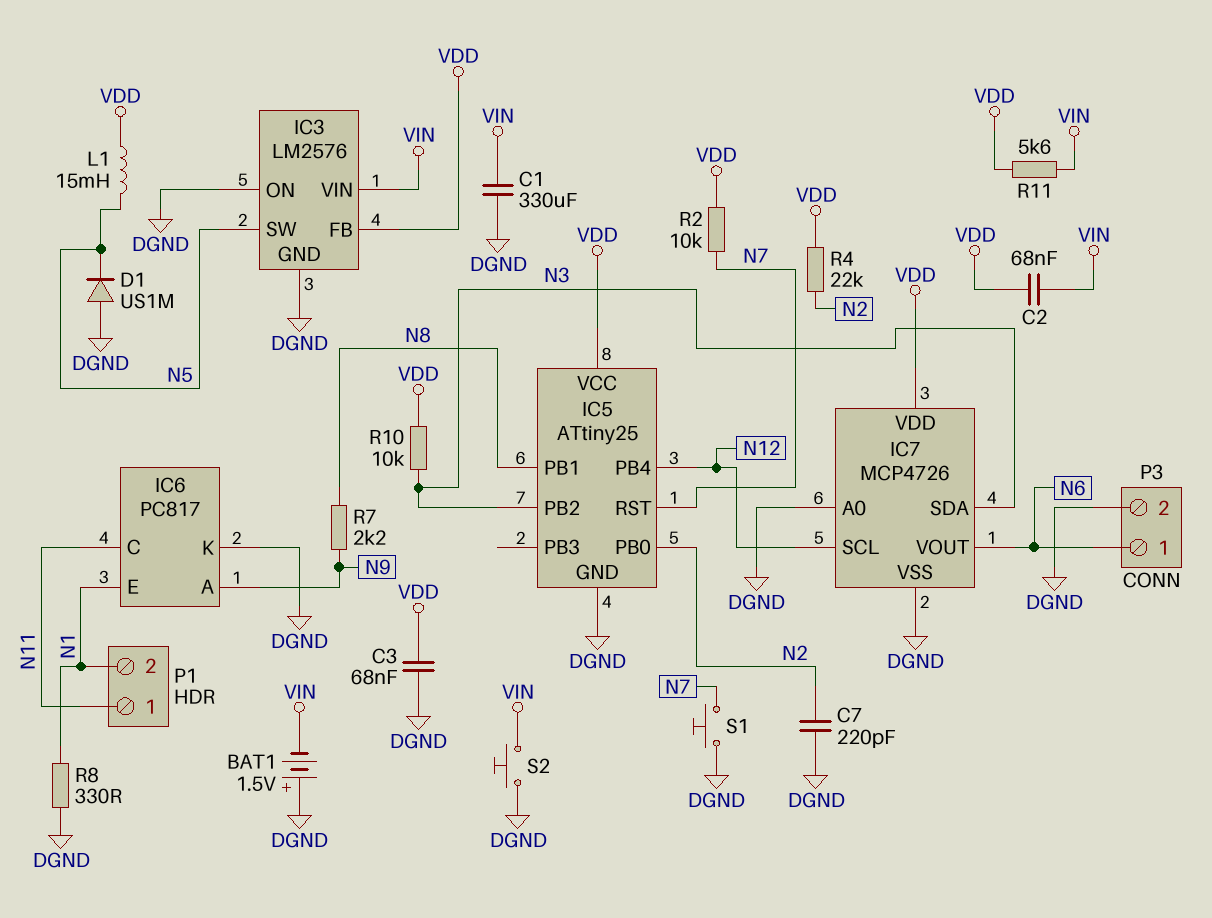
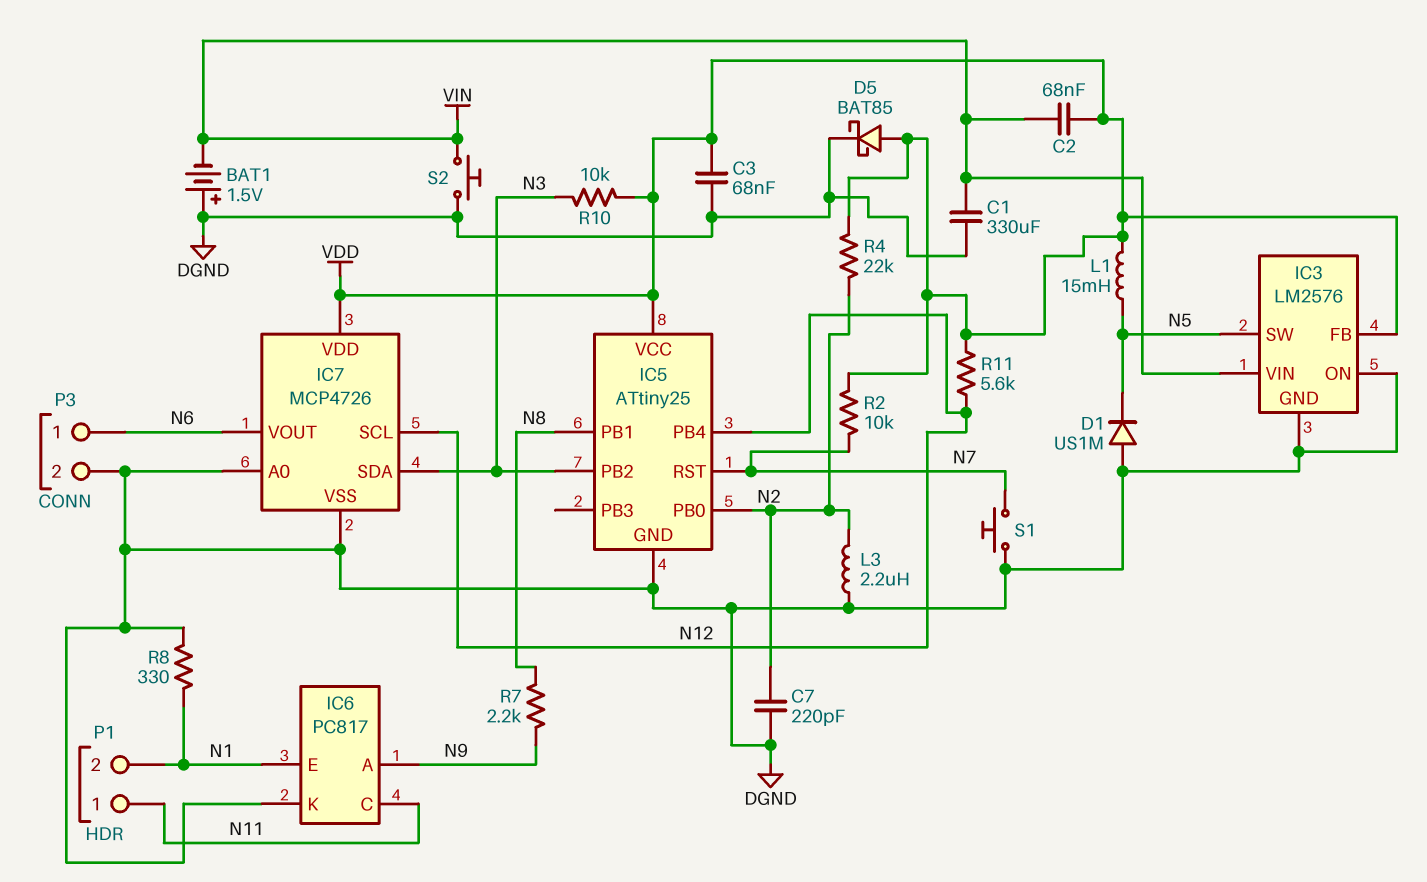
D5: none -> schottky BAT85 (A VDD, K DGND)
L3: none -> 2.2uH (DGND, N2)
R11: 5.6k (VDD, VIN) -> 5.6k (N12, VDD)

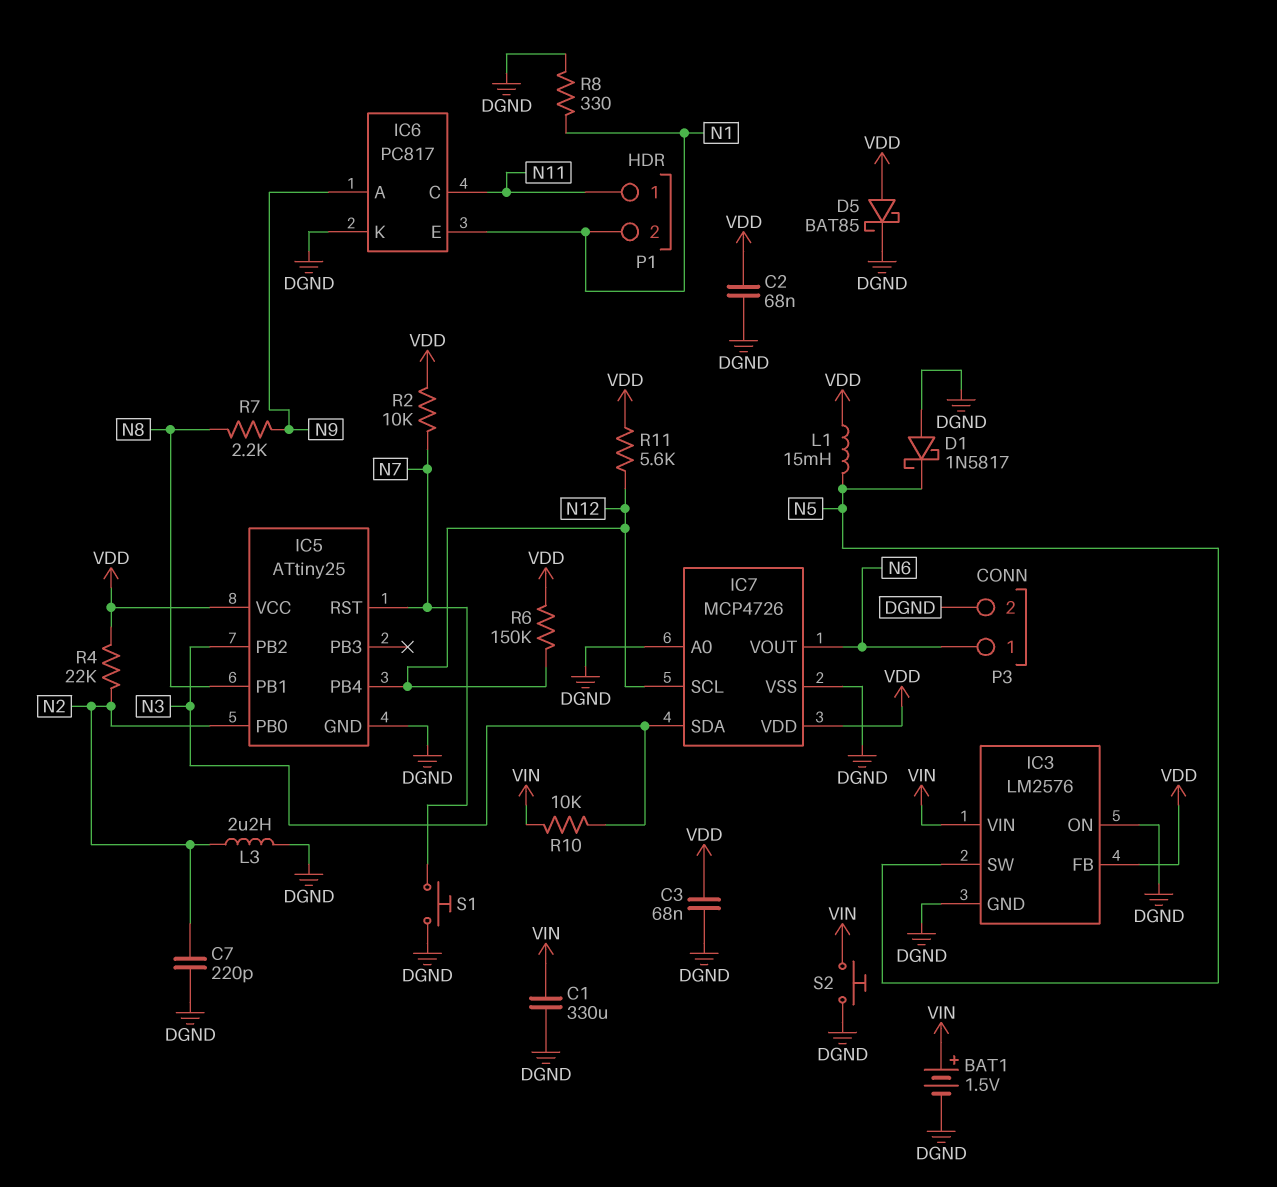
BAT1: 1.5V (plus DGND, minus VIN) -> 1.5V (plus VIN, minus DGND)
C2: 68nF (VDD, VIN) -> 68nF (DGND, VDD)
D1: diode US1M (A DGND, K N5) -> schottky 1N5817 (A DGND, K N5)
R6: none -> 150k (N12, VDD)
R10: 10k (N3, VDD) -> 10k (N3, VIN)

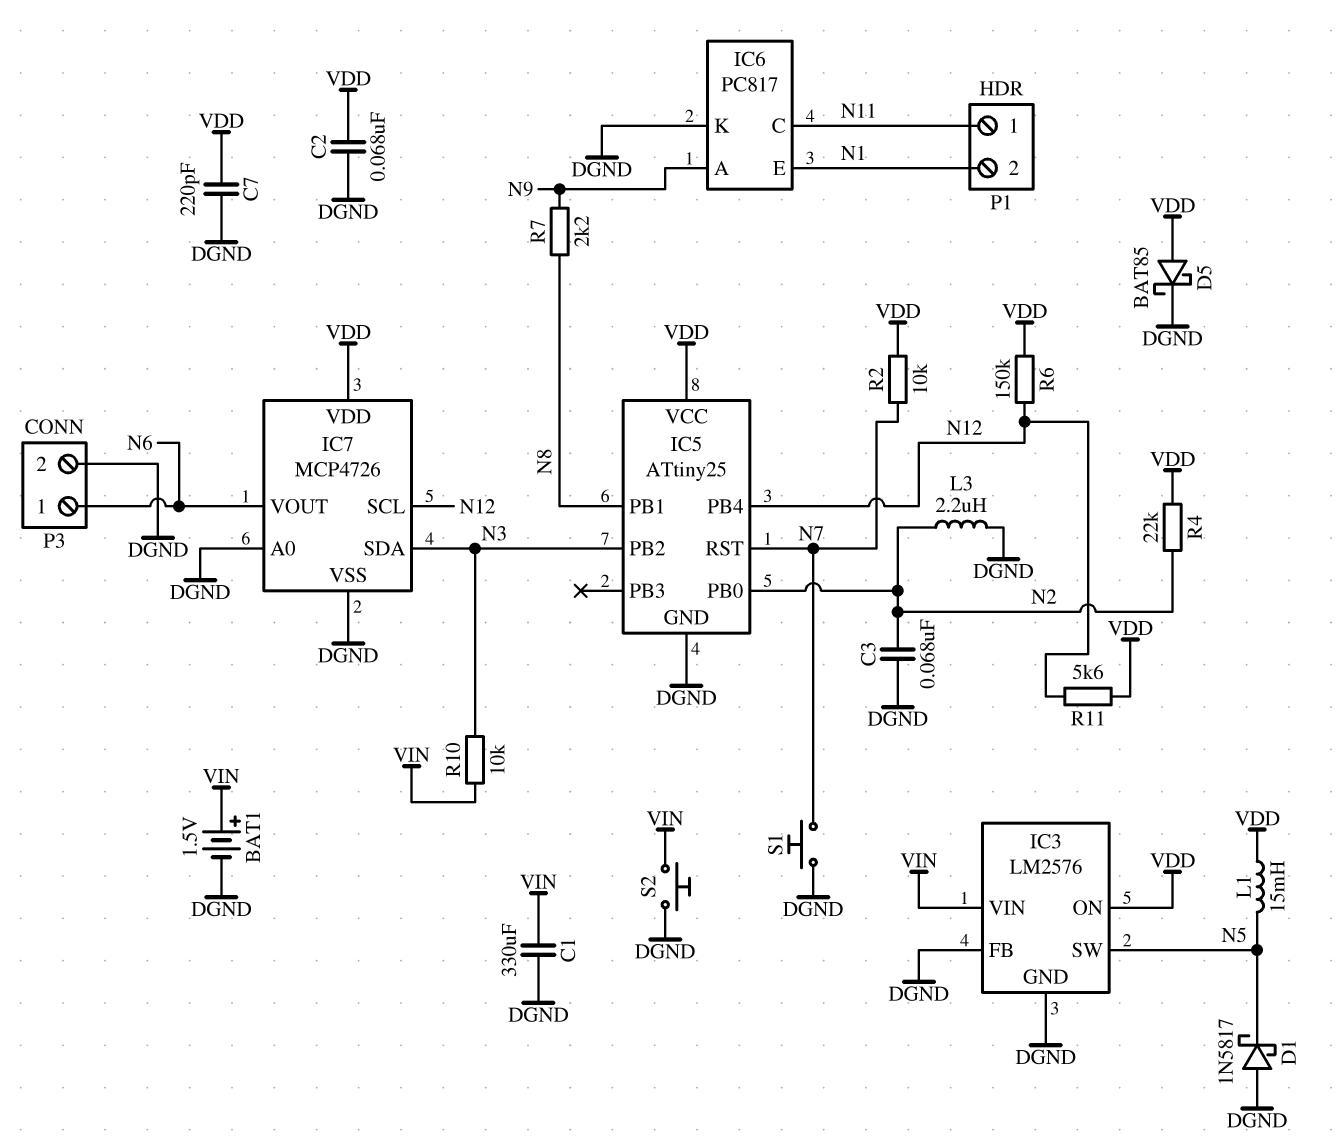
C3: 68nF (DGND, VDD) -> 68nF (DGND, N2)
C7: 220pF (DGND, N2) -> 220pF (DGND, VDD)
IC3 pin FB: VDD -> DGND
IC3 pin ON: DGND -> VDD
R8: 330 (DGND, N1) -> none

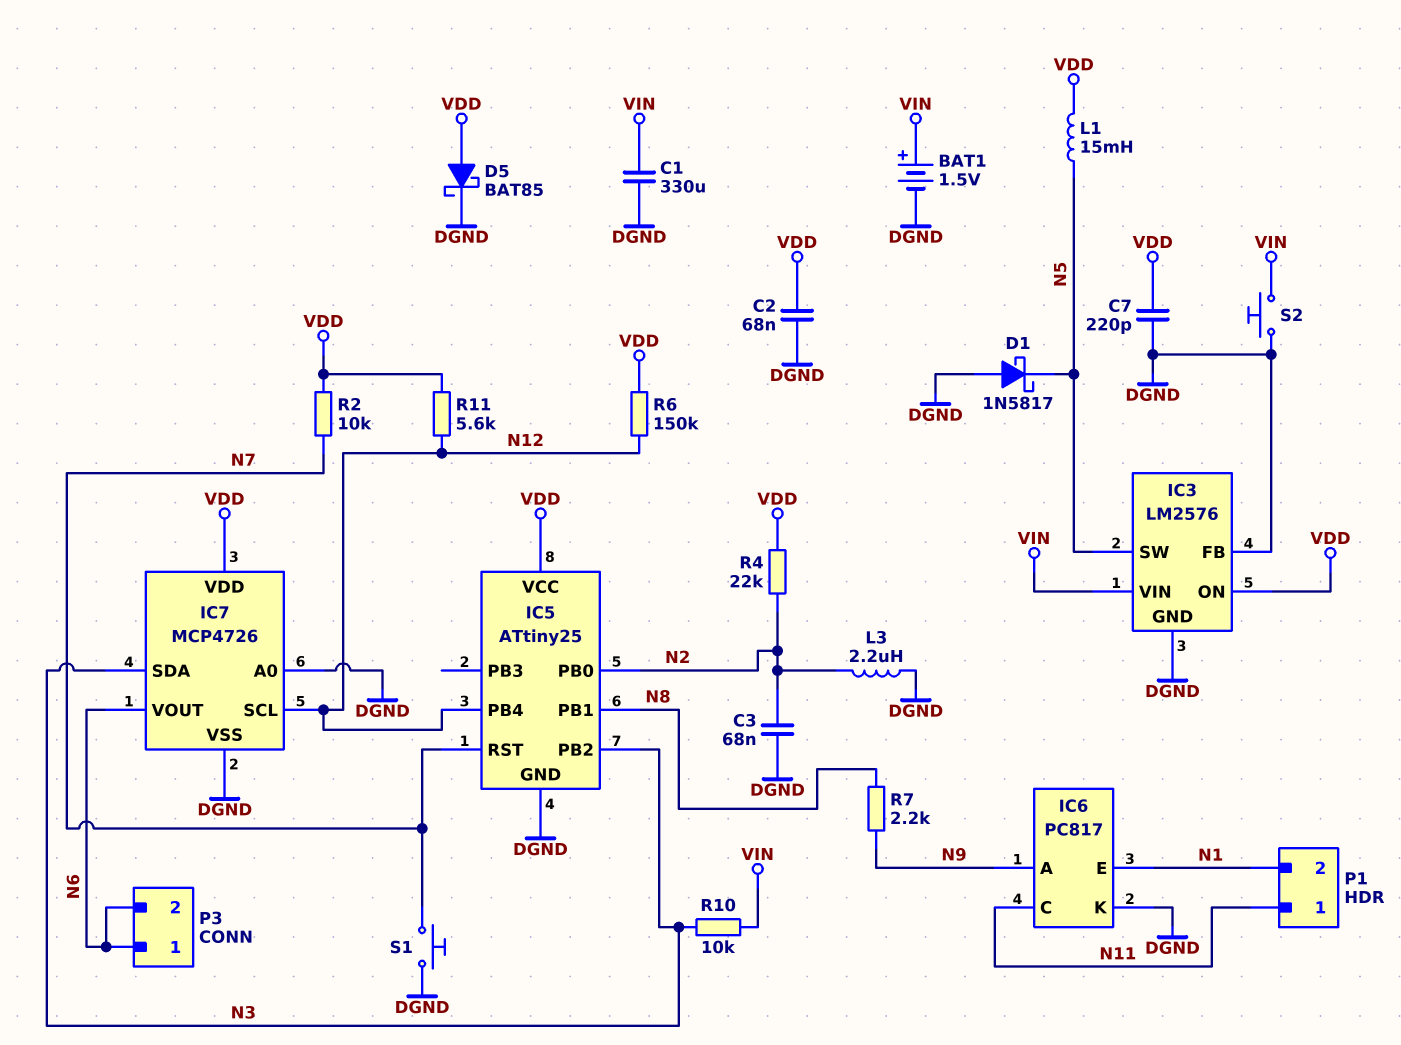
P3 pin 2: DGND -> N6

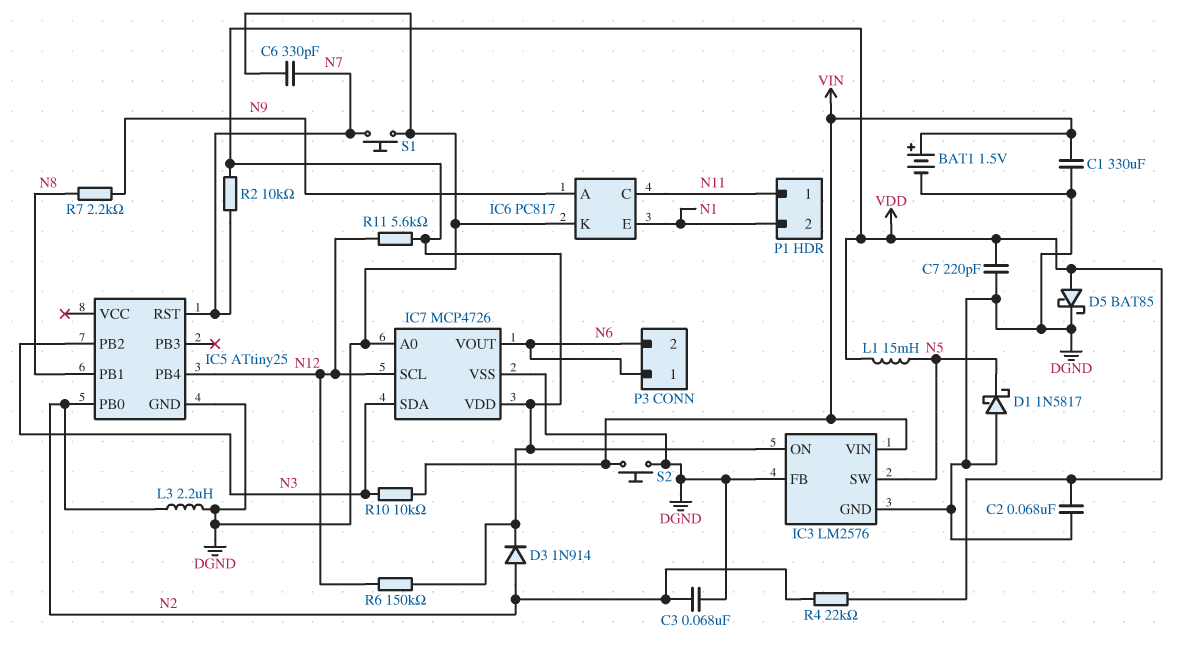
C6: none -> 330pF (DGND, N7)
D3: none -> diode 1N914 (A N2, K VDD)
IC5 pin VCC: VDD -> none

